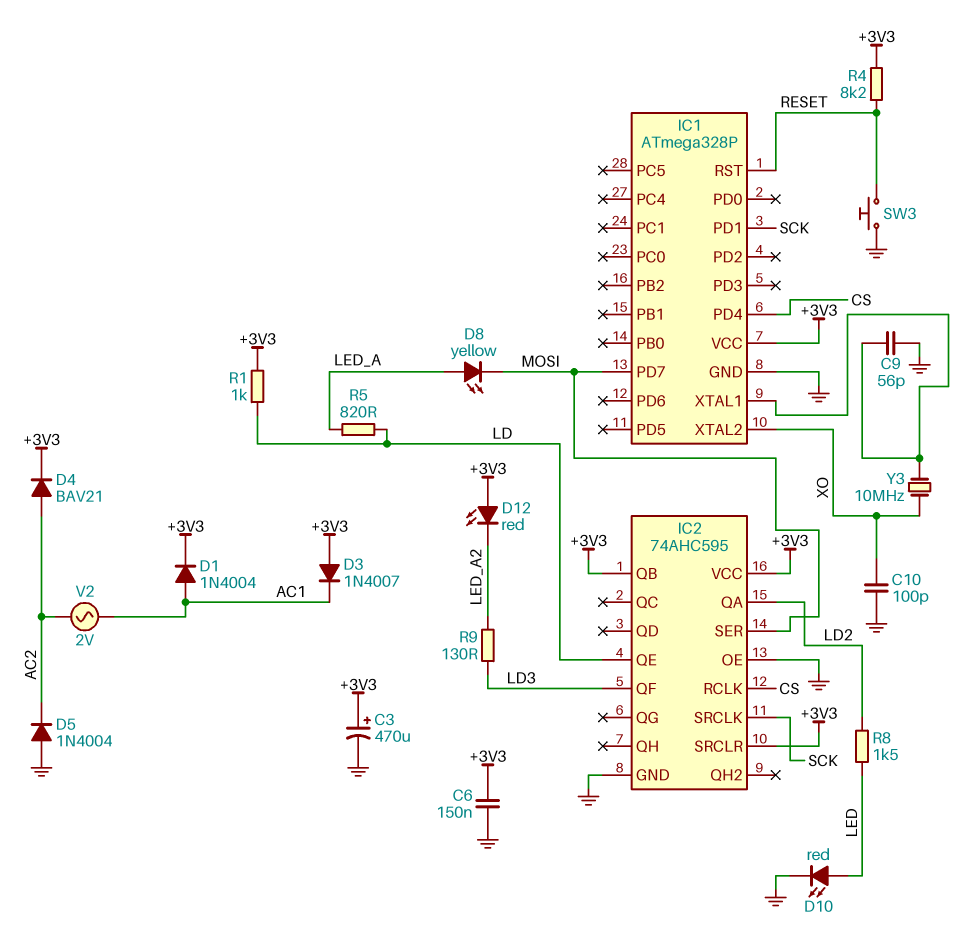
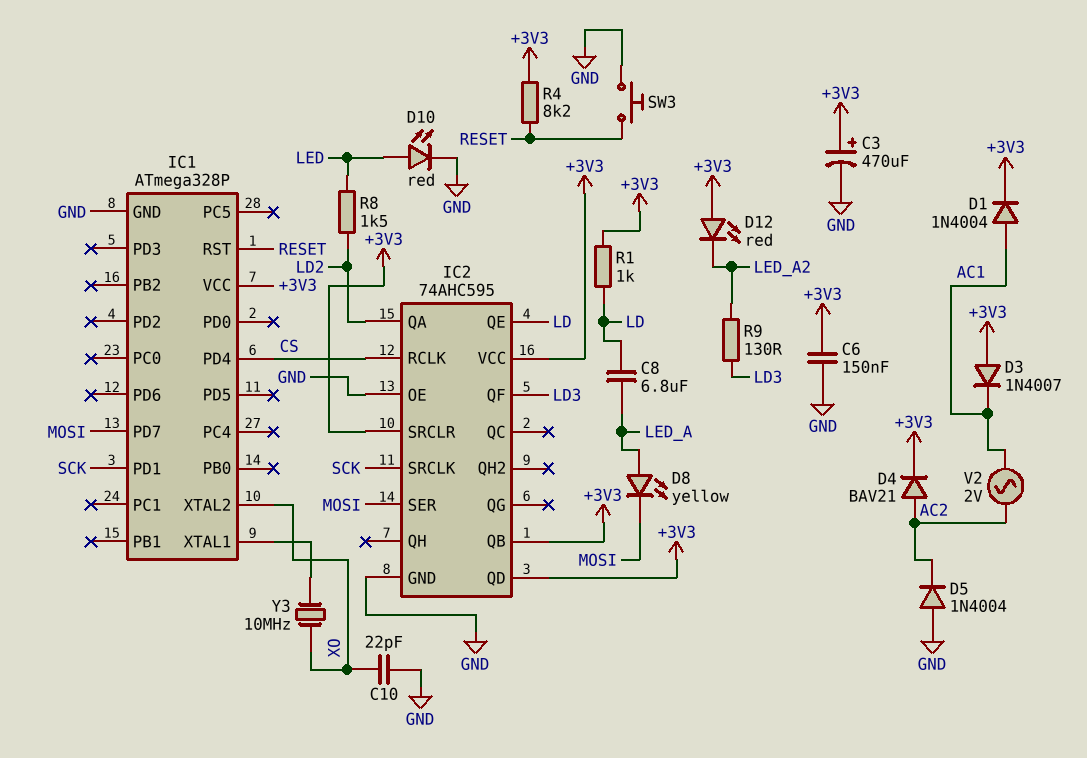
C8: none -> 6.8uF (LD, LED_A)
C9: 56pF (GND, IC1/XTAL1) -> none
C10: 100pF (GND, XO) -> 22pF (GND, XO)
IC2 pin QD: none -> +3V3
R5: 820 (LD, LED_A) -> none

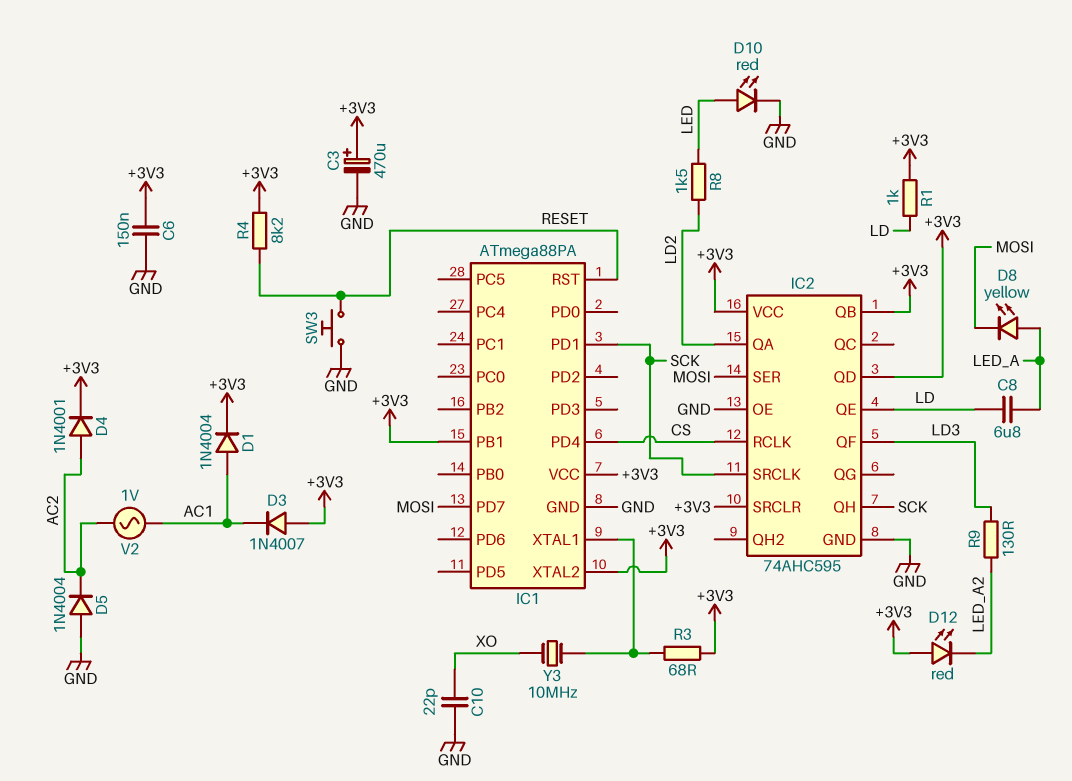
D4: diode BAV21 (A AC2, K +3V3) -> diode 1N4001 (A AC2, K +3V3)
IC1: ATmega328P -> ATmega88PA
IC1 pin PB1: none -> +3V3
IC1 pin XTAL2: XO -> +3V3
IC2 pin QH: none -> SCK
R3: none -> 68 (+3V3, IC1/XTAL1)
V2: AC 2V (AC1, AC2) -> AC 1V (AC1, AC2)

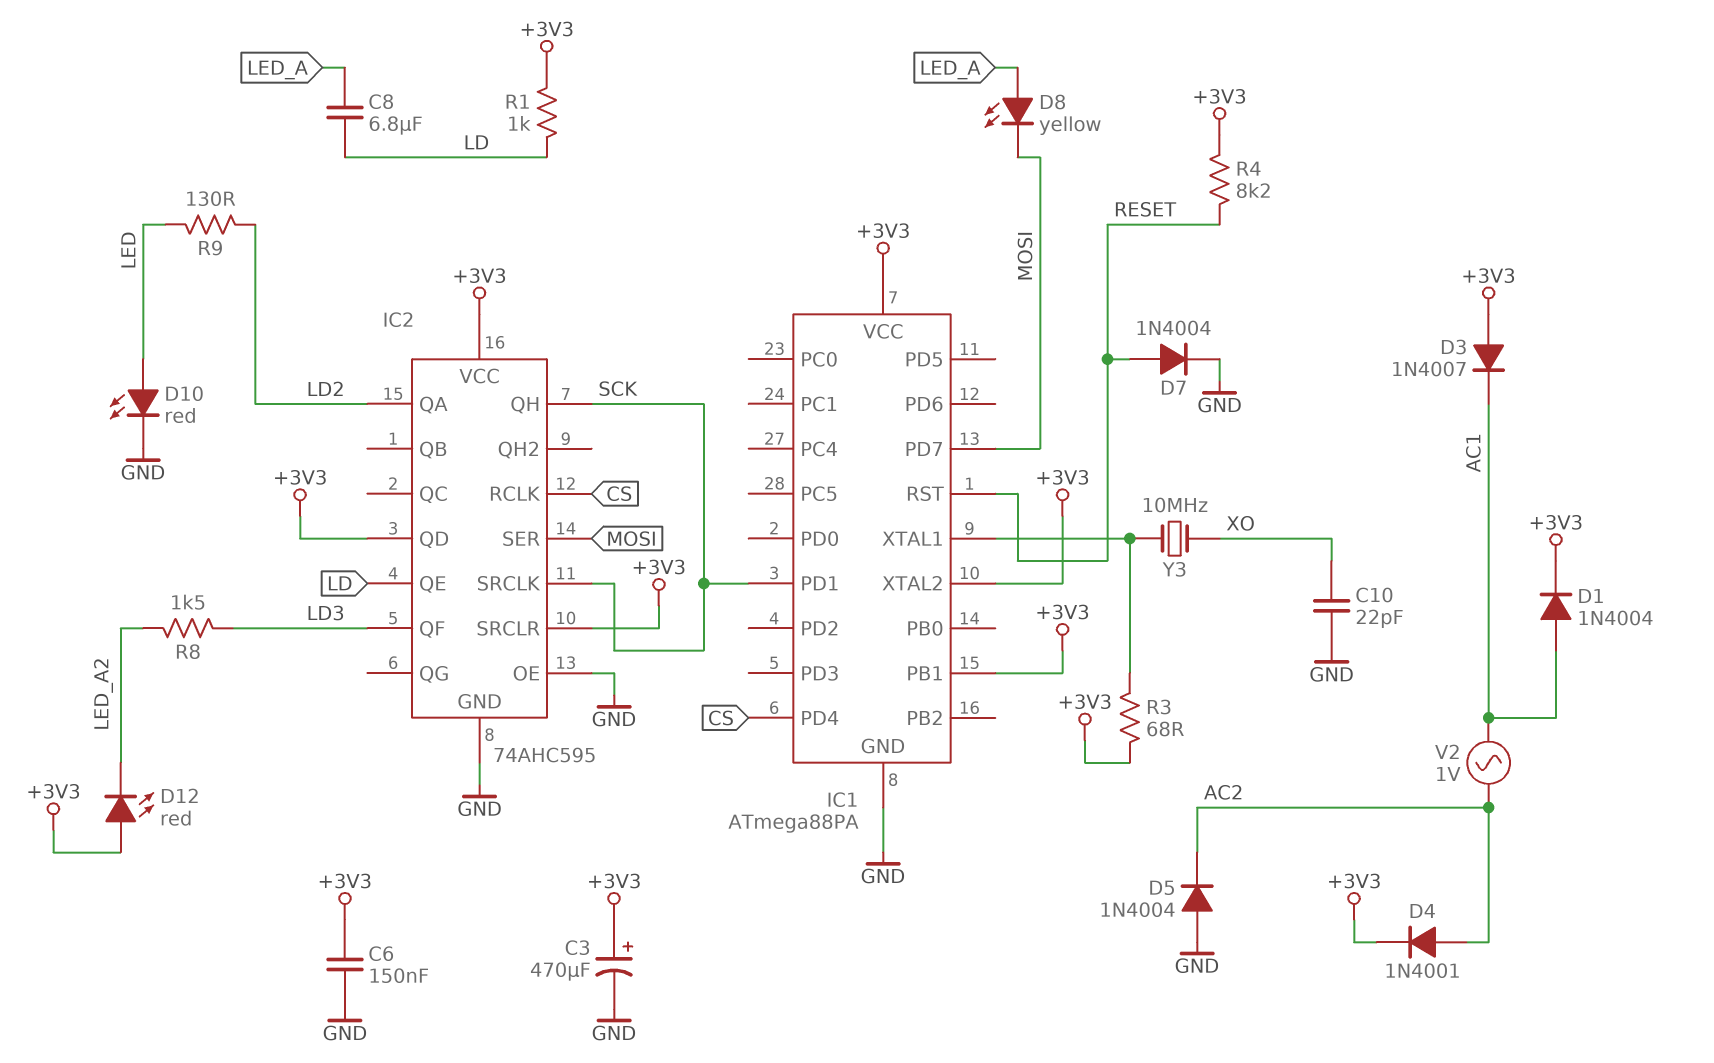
D7: none -> diode 1N4004 (A RESET, K GND)
IC2 pin QB: +3V3 -> none
R8: 1.5k (LD2, LED) -> 1.5k (LD3, LED_A2)
R9: 130 (LD3, LED_A2) -> 130 (LD2, LED)
SW3: button (GND, RESET) -> none

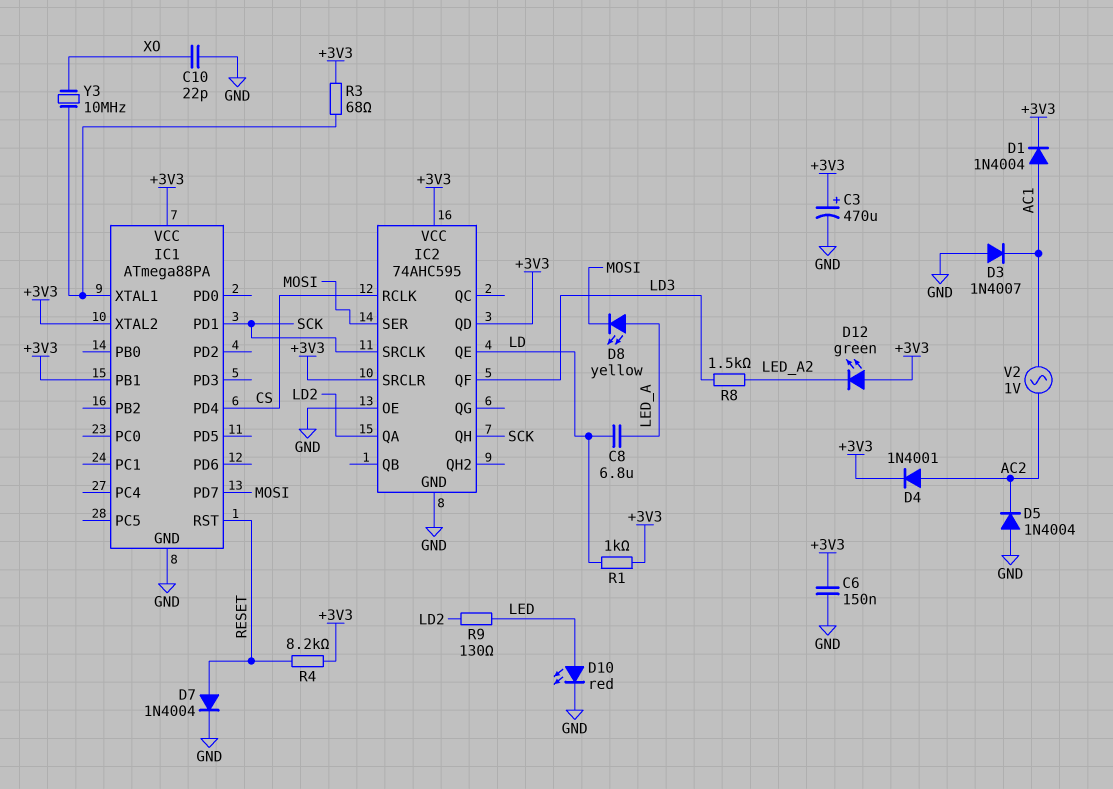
D3: diode 1N4007 (A +3V3, K AC1) -> diode 1N4007 (A GND, K AC1)
D12: LED red (A +3V3, K LED_A2) -> LED green (A +3V3, K LED_A2)

